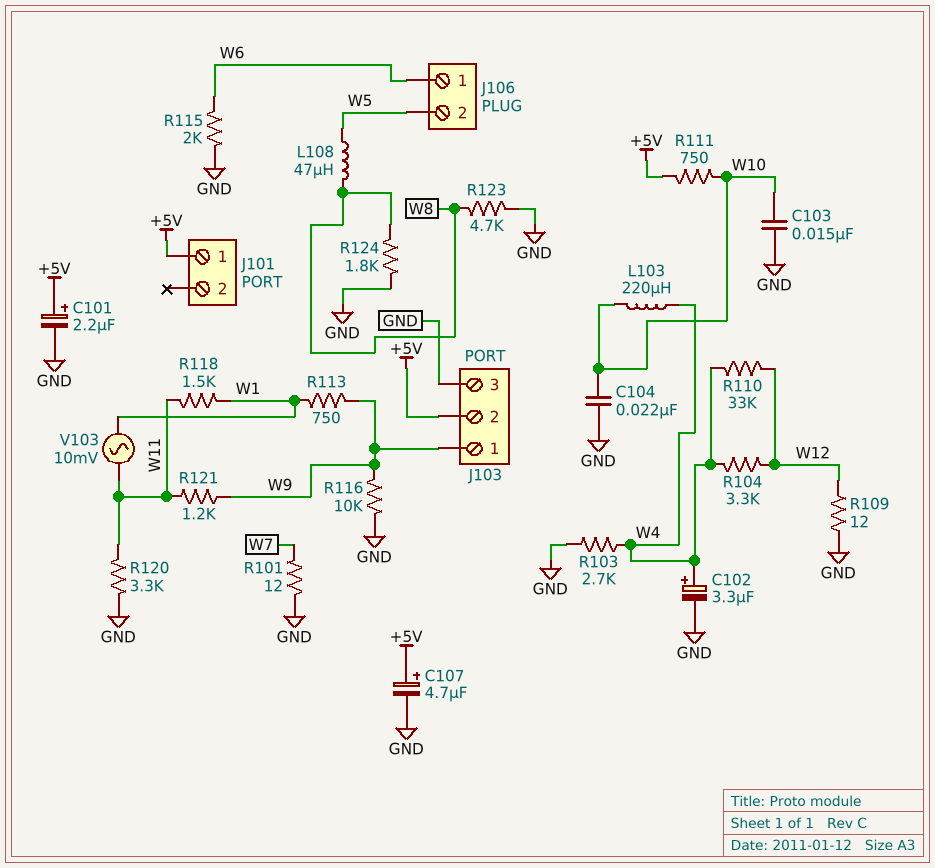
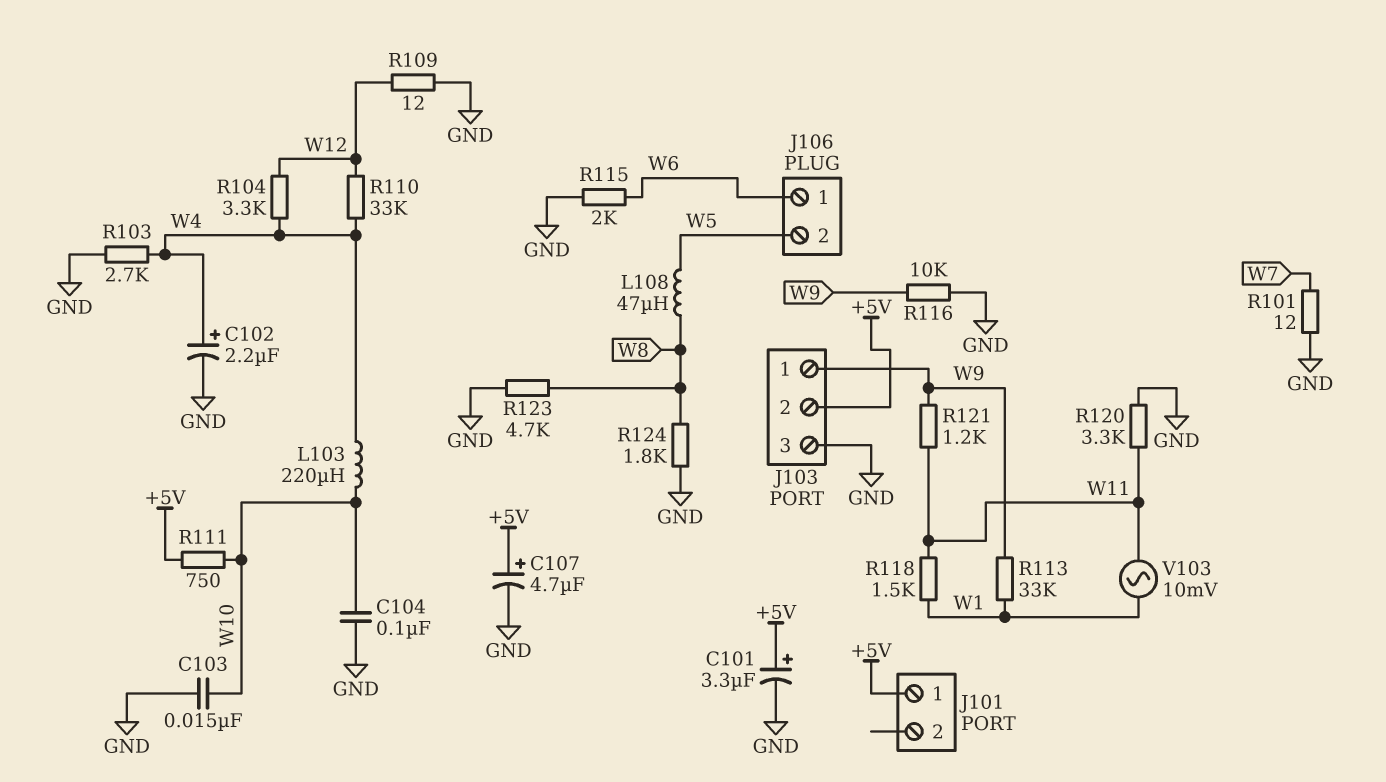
C101: 2.2uF (plus +5V, minus GND) -> 3.3uF (plus +5V, minus GND)
C102: 3.3uF (plus W4, minus GND) -> 2.2uF (plus W4, minus GND)
C104: 22nF (GND, W10) -> 100nF (GND, W10)
R113: 750 (W1, W9) -> 33k (W1, W9)

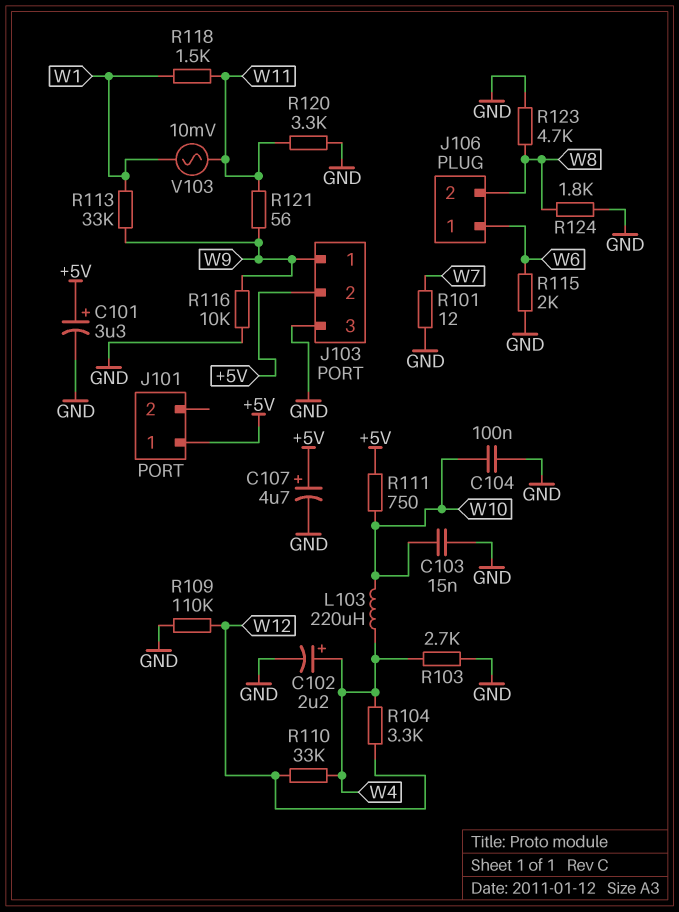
J106 pin 2: W5 -> W8
L108: 47uH (W5, W8) -> none
R109: 12 (GND, W12) -> 110k (GND, W12)
R121: 1.2k (W9, W11) -> 56 (W9, W11)

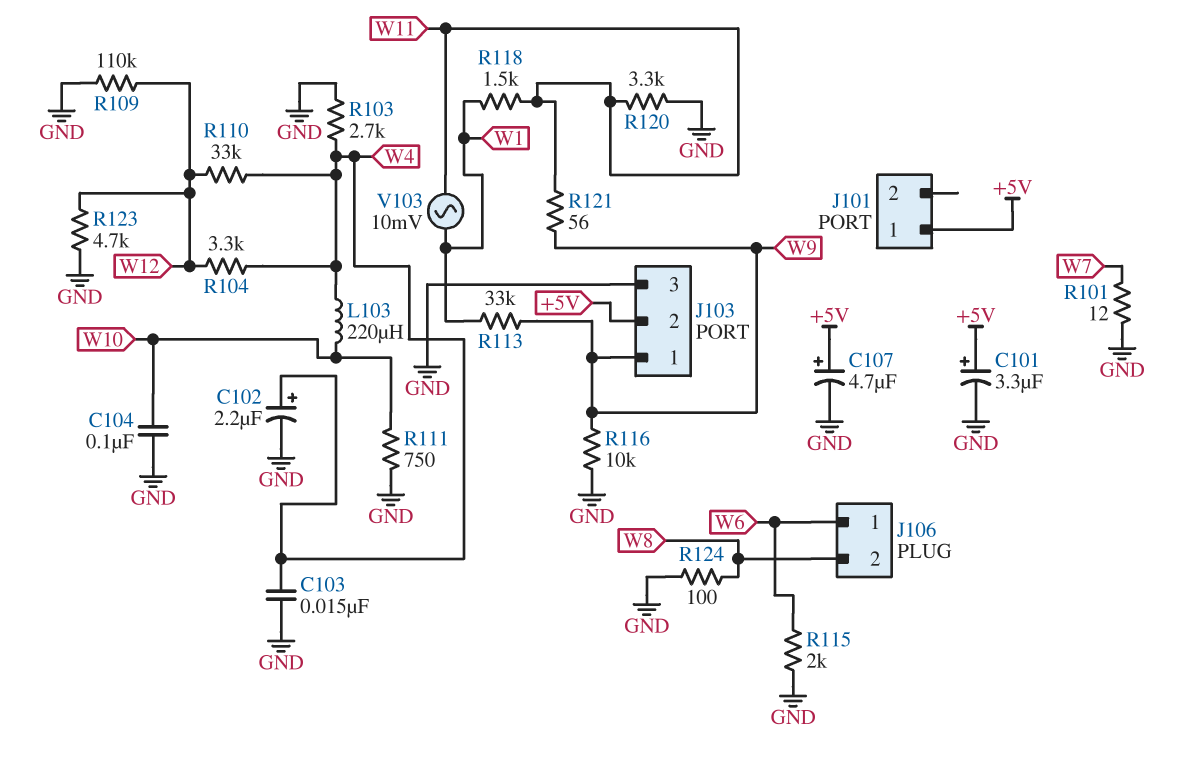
C103: 15nF (GND, W10) -> 15nF (GND, W4)
R111: 750 (+5V, W10) -> 750 (GND, W10)
R123: 4.7k (GND, W8) -> 4.7k (GND, W12)
R124: 1.8k (GND, W8) -> 100 (GND, W8)

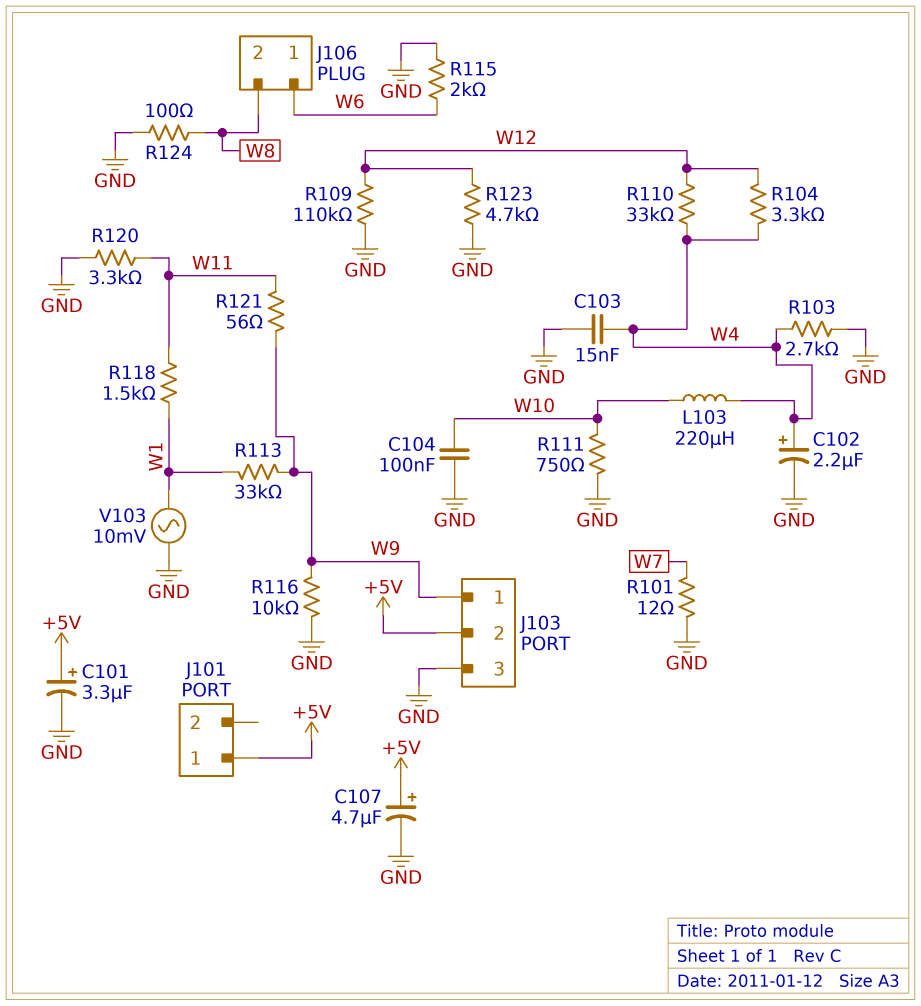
V103: AC 10mV (W1, W11) -> AC 10mV (GND, W1)

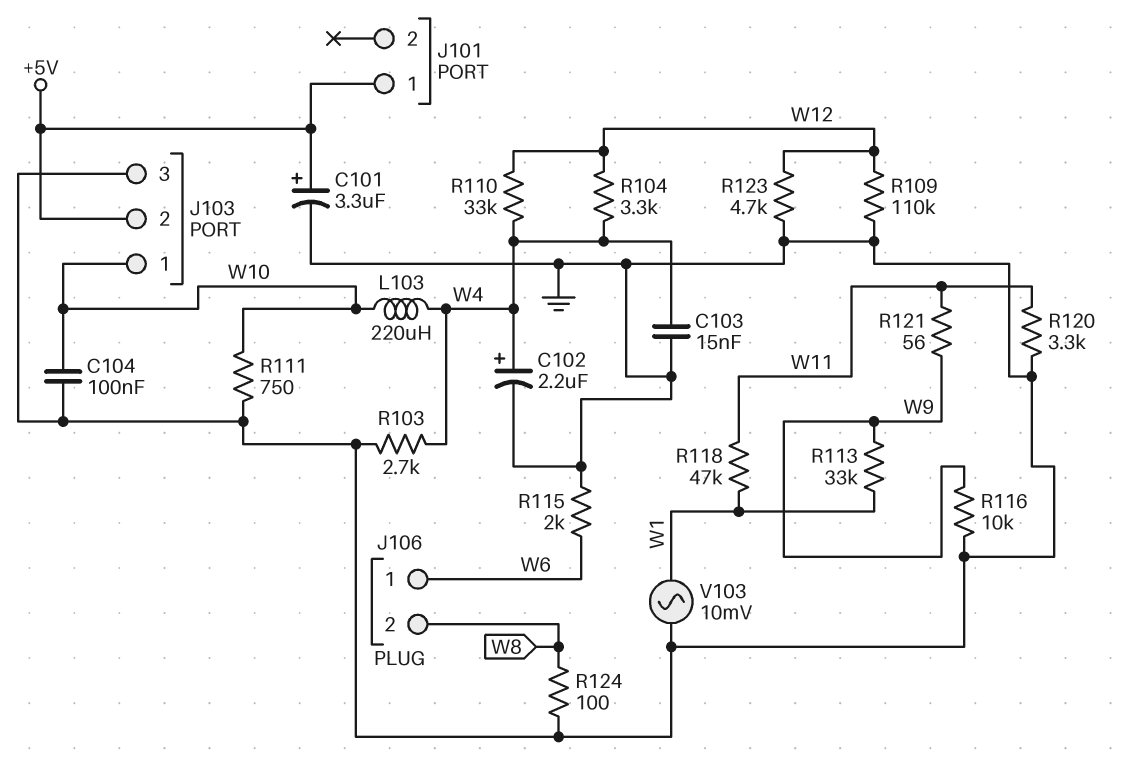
C107: 4.7uF (plus +5V, minus GND) -> none
J103 pin 1: W9 -> W10
R101: 12 (GND, W7) -> none
R118: 1.5k (W1, W11) -> 47k (W1, W11)

